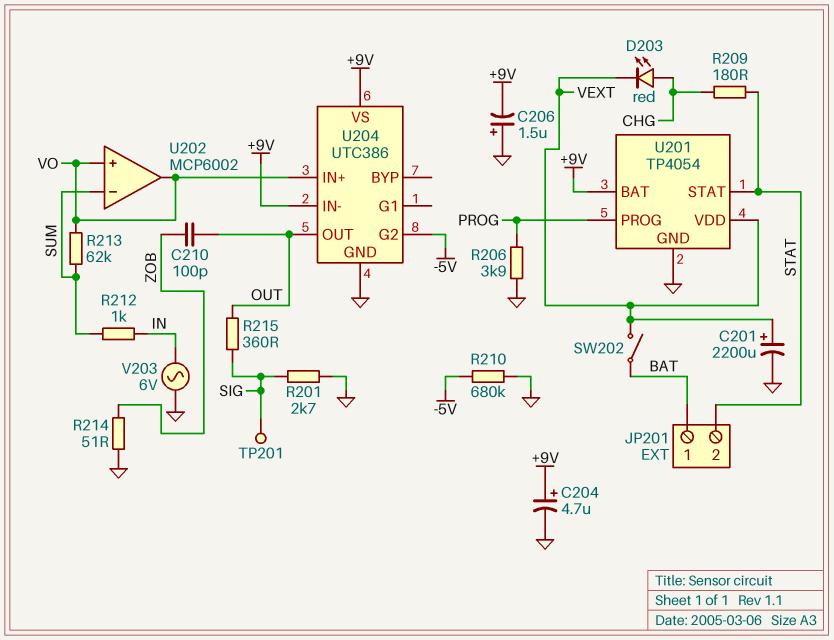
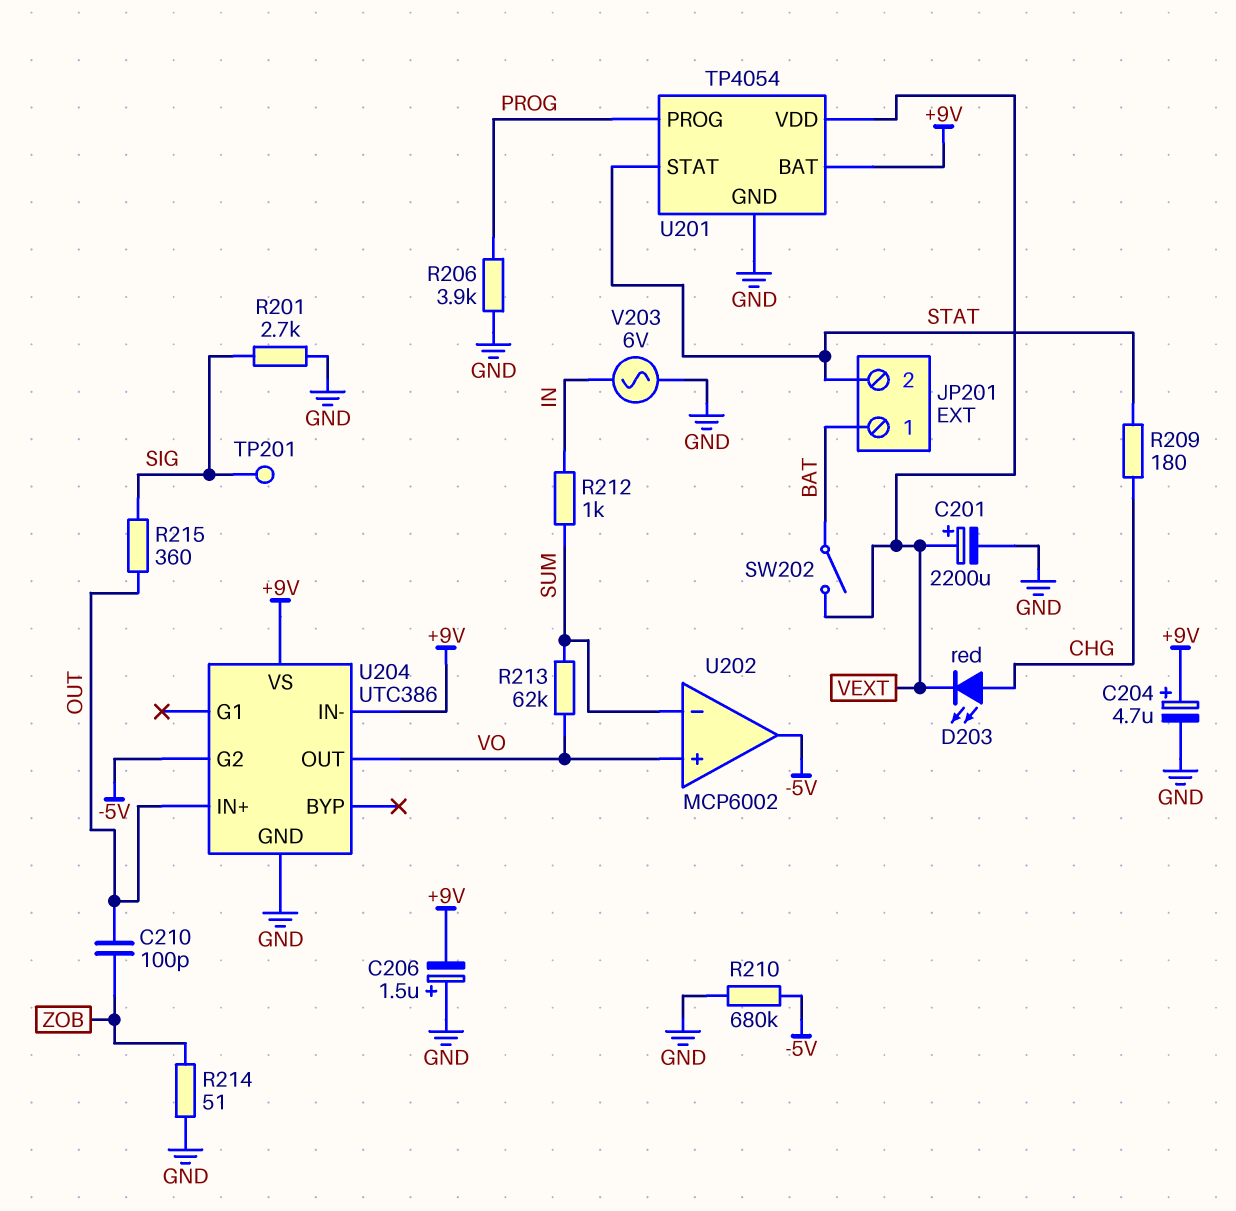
U202 pin out: VO -> -5V
U204 pin IN+: VO -> OUT
U204 pin OUT: OUT -> VO

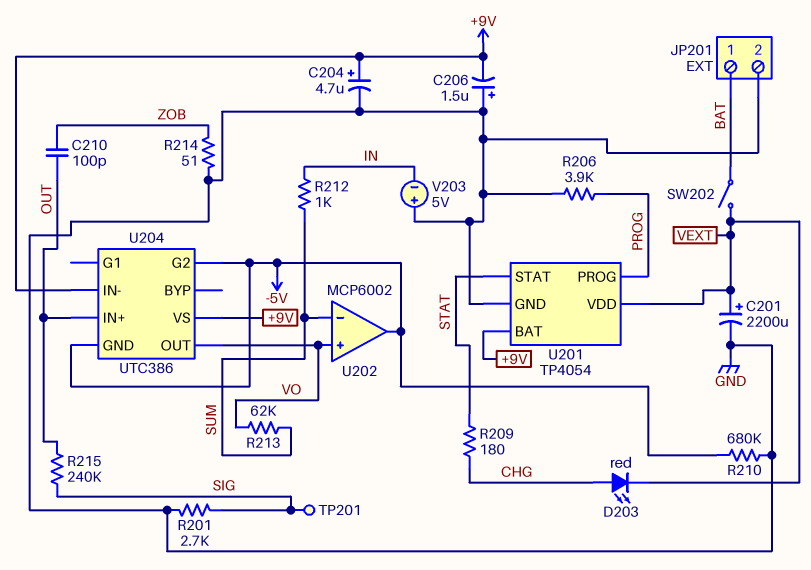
JP201 pin 2: STAT -> GND
R215: 360 (OUT, SIG) -> 240k (OUT, SIG)
U204 pin GND: GND -> -5V
V203: AC 6V (GND, IN) -> 5V (plus GND, minus IN)

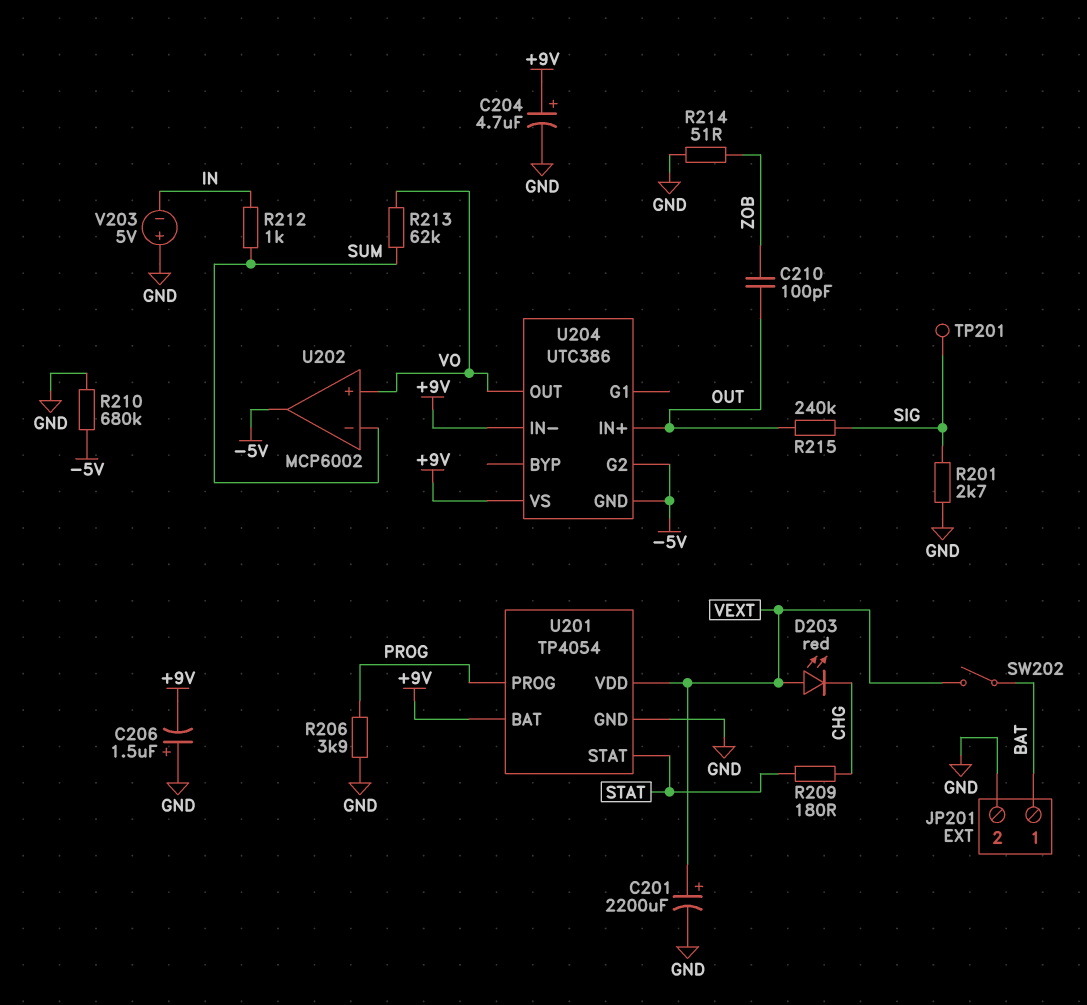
D203: LED red (A CHG, K VEXT) -> LED red (A VEXT, K CHG)

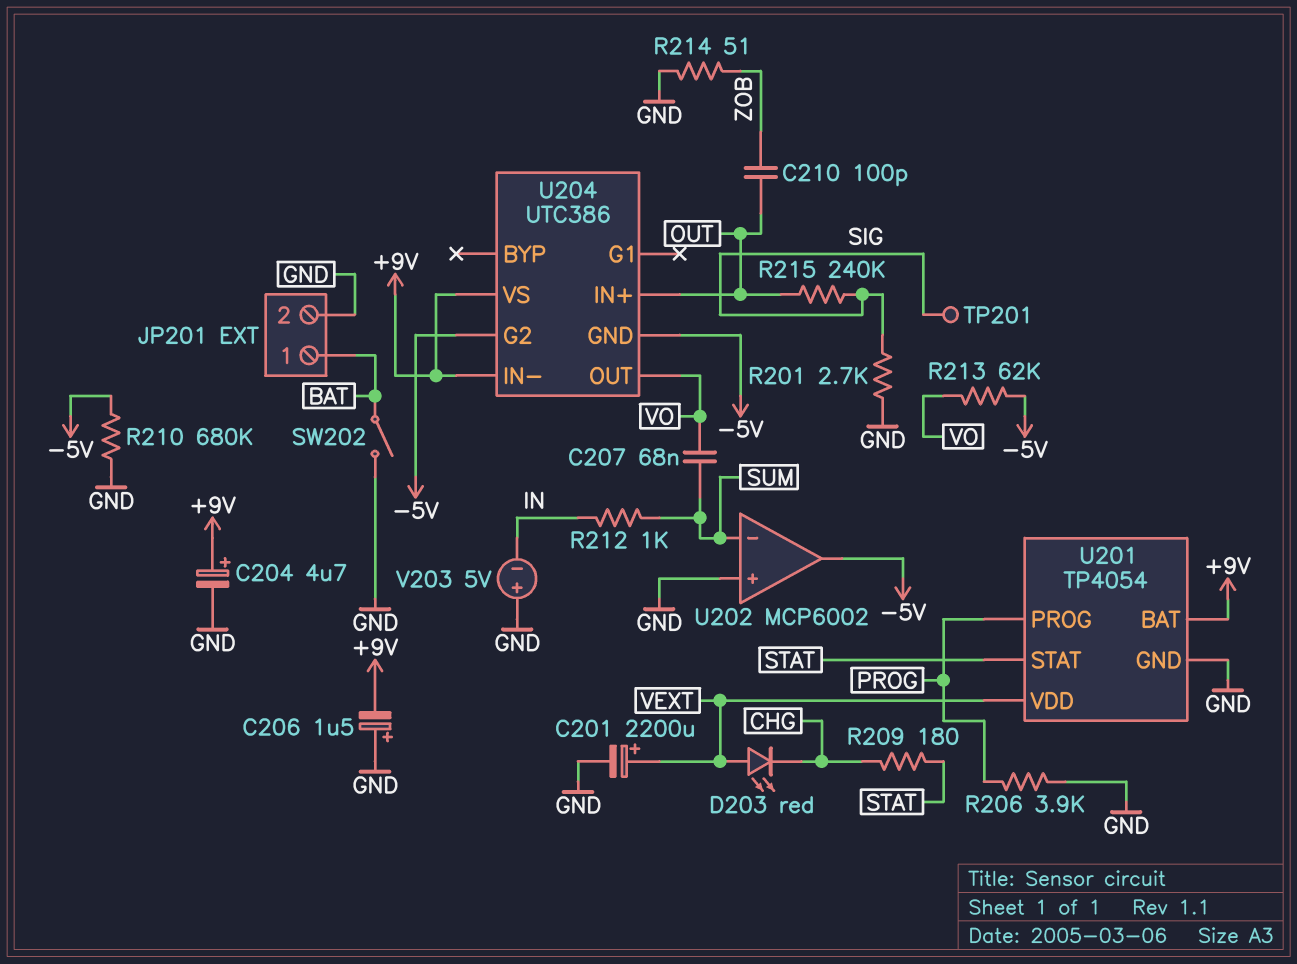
C207: none -> 68nF (SUM, VO)
R213: 62k (SUM, VO) -> 62k (-5V, VO)
SW202: switch (BAT, VEXT) -> switch (BAT, GND)
U202 pin in+: VO -> GND

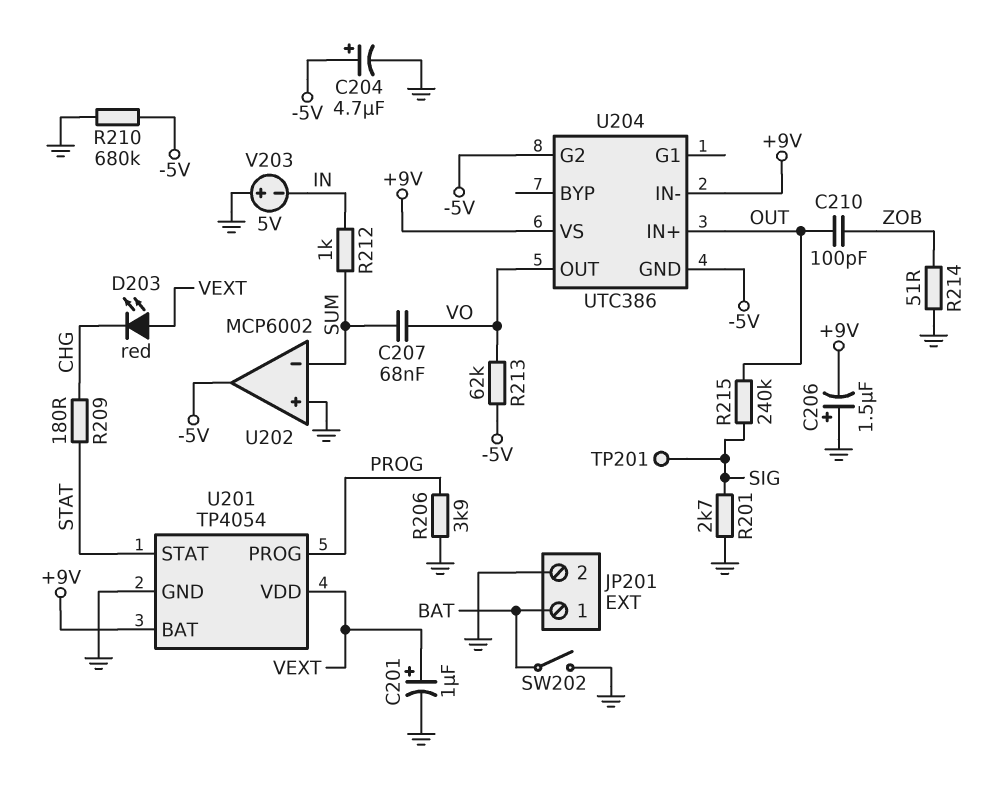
C201: 2200uF (plus VEXT, minus GND) -> 1uF (plus VEXT, minus GND)
C204: 4.7uF (plus +9V, minus GND) -> 4.7uF (plus -5V, minus GND)

